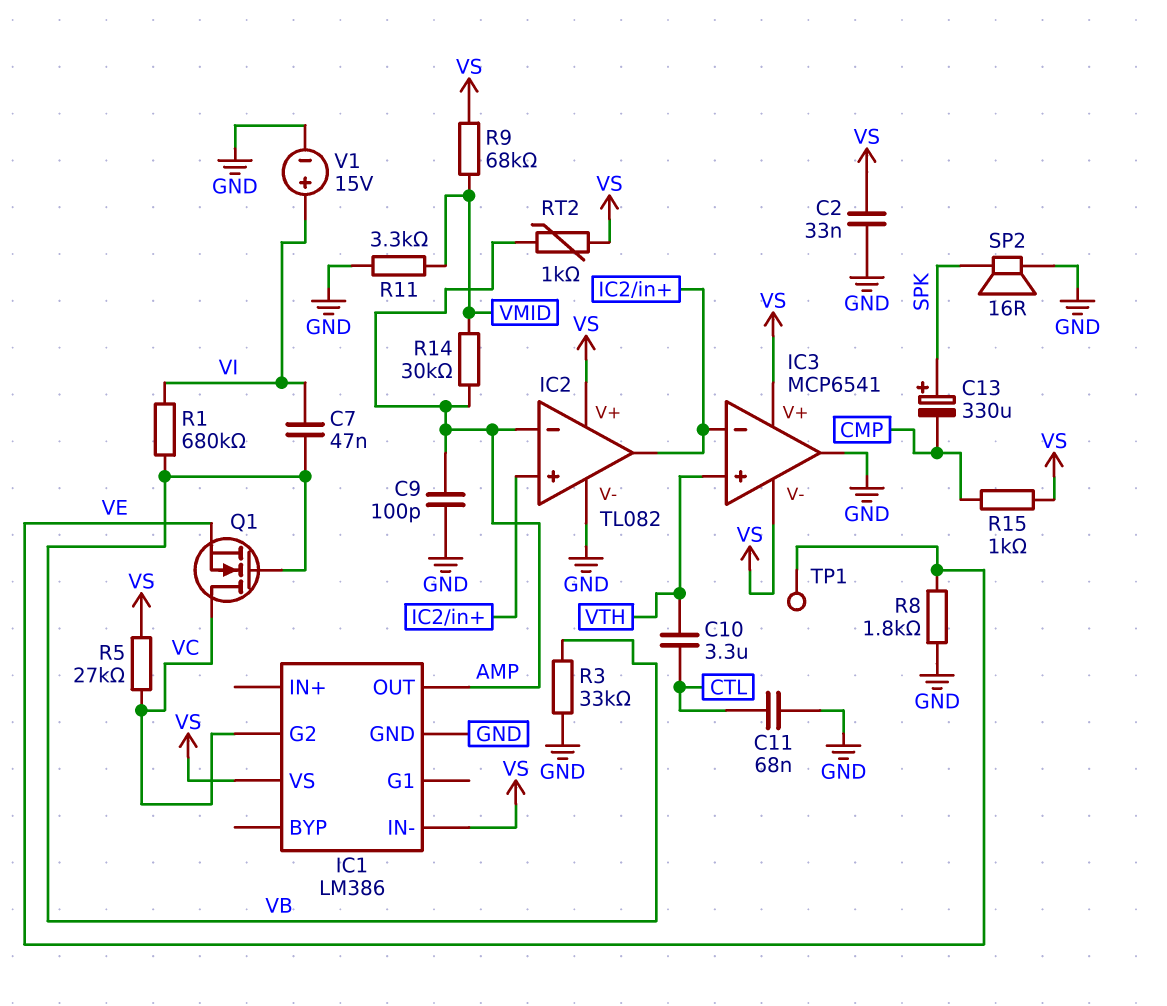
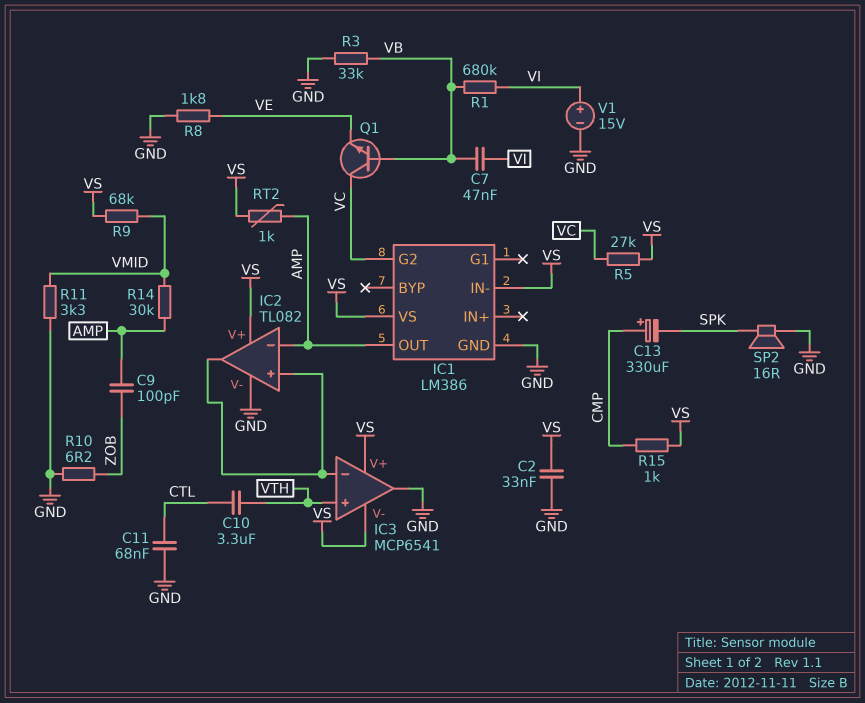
C9: 100pF (AMP, GND) -> 100pF (AMP, ZOB)
C13: 330uF (plus SPK, minus CMP) -> 330uF (plus CMP, minus SPK)
Q1: NMOS (G VB, D VC, S VE) -> NPN (B VB, C VC, E VE)
R10: none -> 6.2 (GND, ZOB)
TP1: test point (VE) -> none

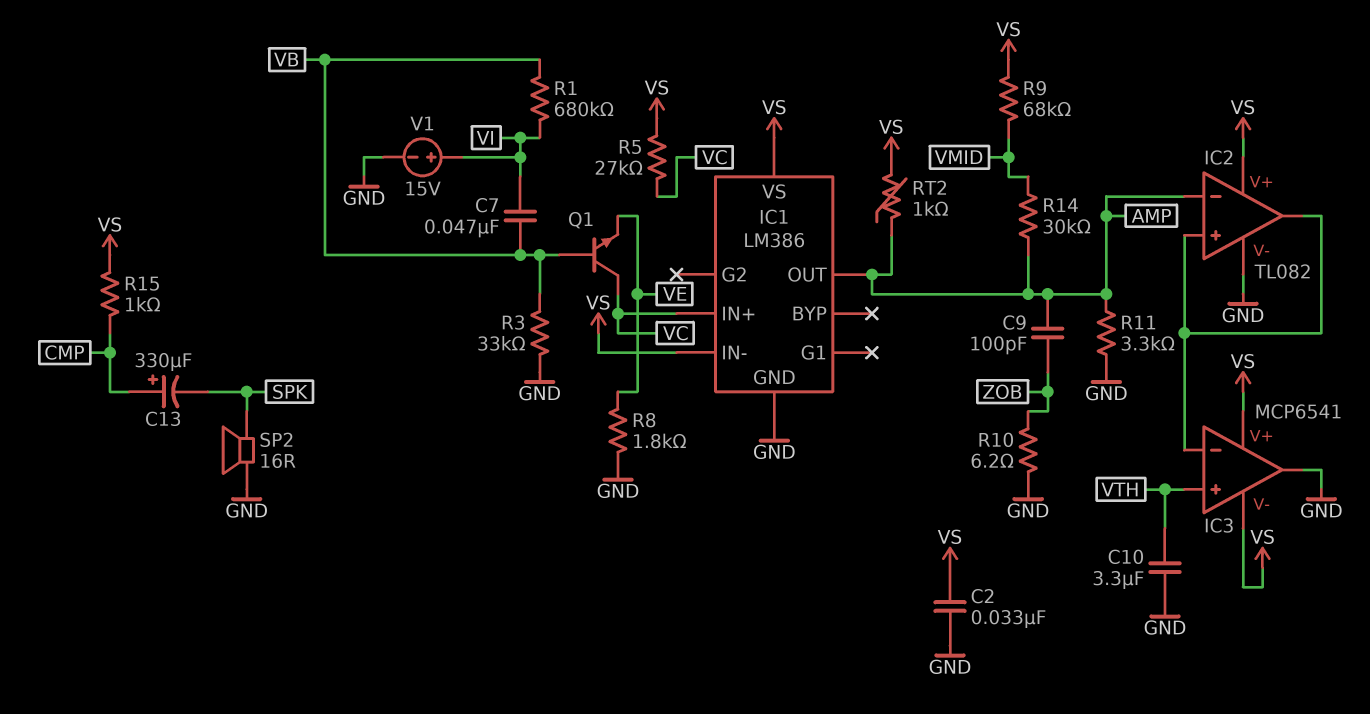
C10: 3.3uF (CTL, VTH) -> 3.3uF (GND, VTH)
C11: 68nF (CTL, GND) -> none
IC1 pin G2: VC -> none
IC1 pin IN+: none -> VC
R11: 3.3k (GND, VMID) -> 3.3k (AMP, GND)

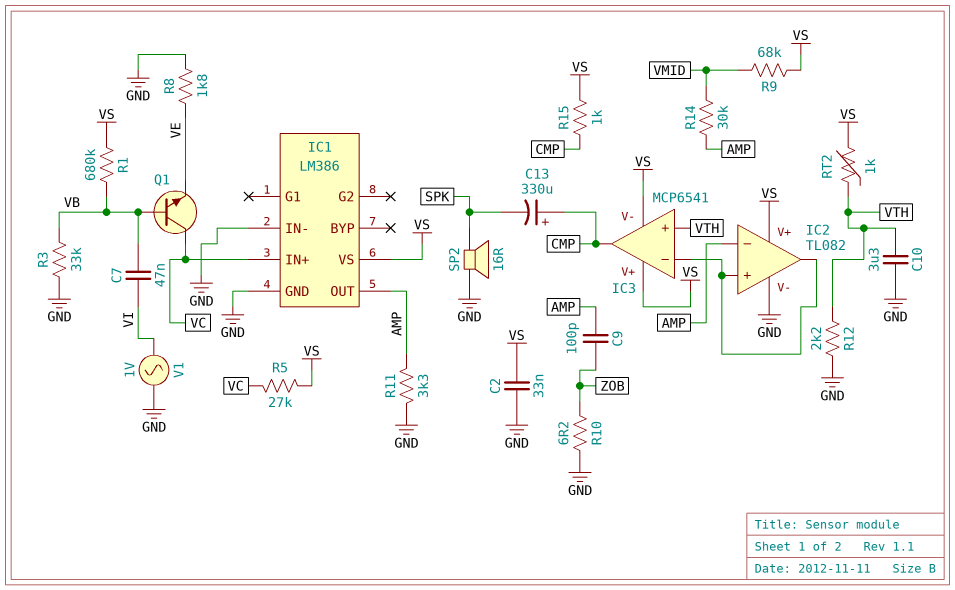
IC1 pin IN-: VS -> GND
IC3 pin out: GND -> CMP
R1: 680k (VB, VI) -> 680k (VB, VS)
R12: none -> 2.2k (GND, VTH)
RT2: 1k (AMP, VS) -> 1k (VS, VTH)
V1: 15V (plus VI, minus GND) -> AC 1V (GND, VI)

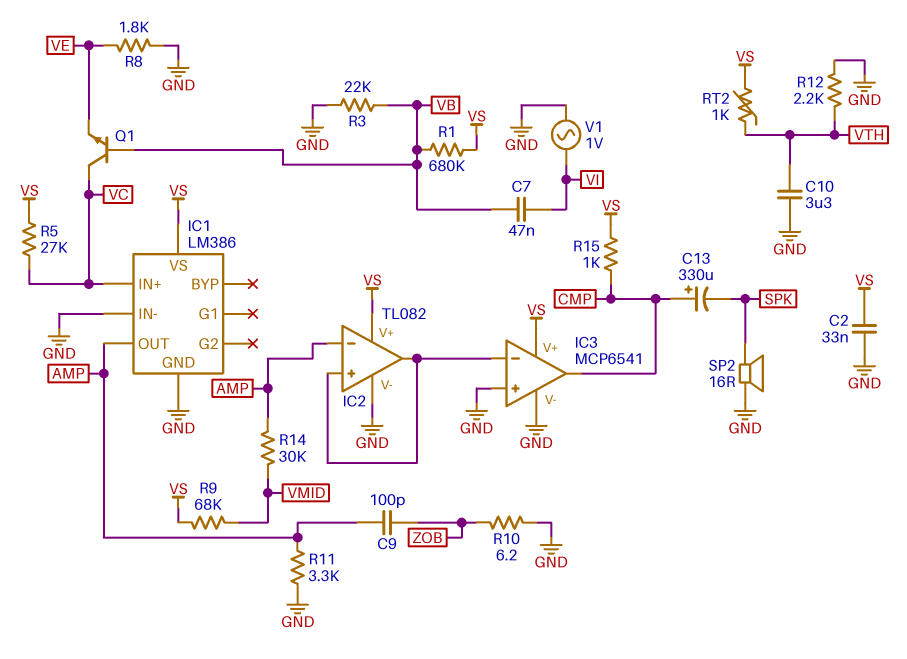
IC3 pin V-: VS -> GND
IC3 pin in+: VTH -> GND
R3: 33k (GND, VB) -> 22k (GND, VB)

